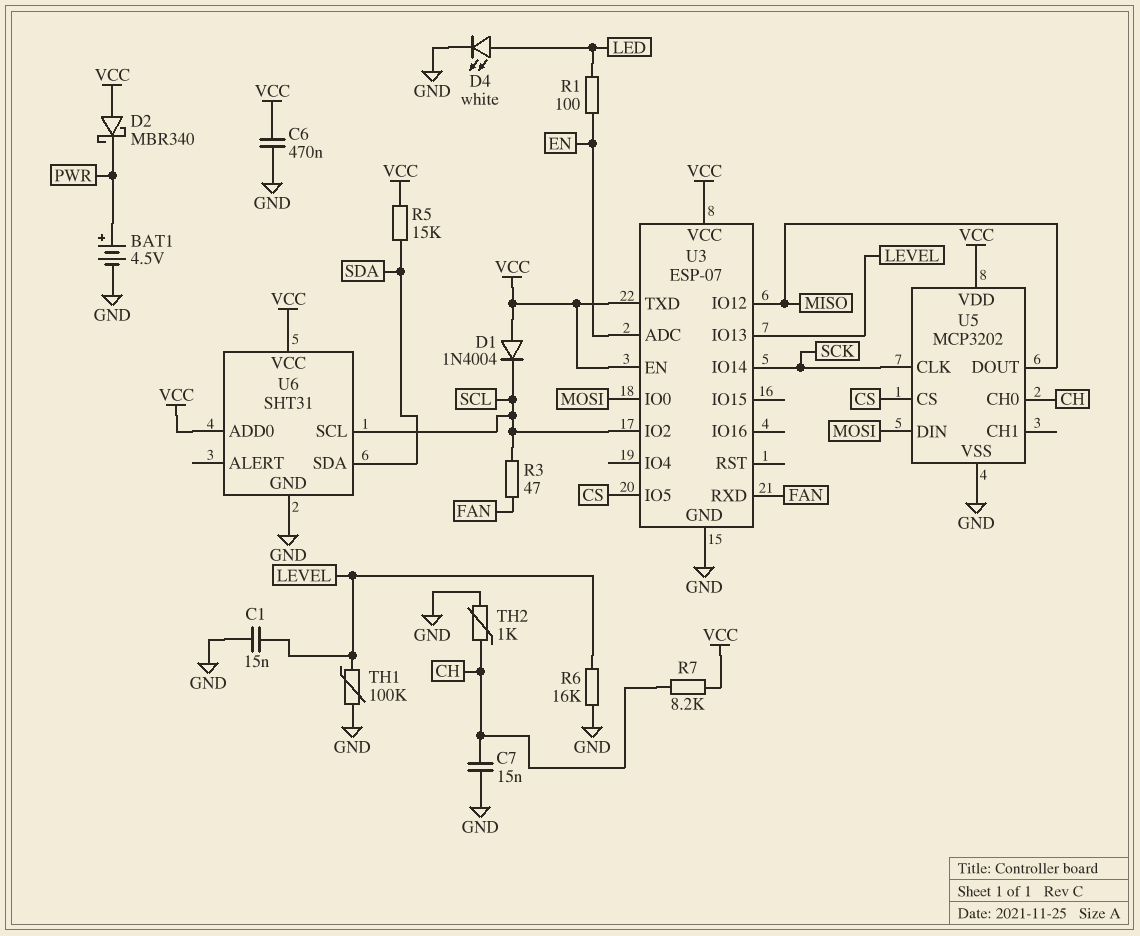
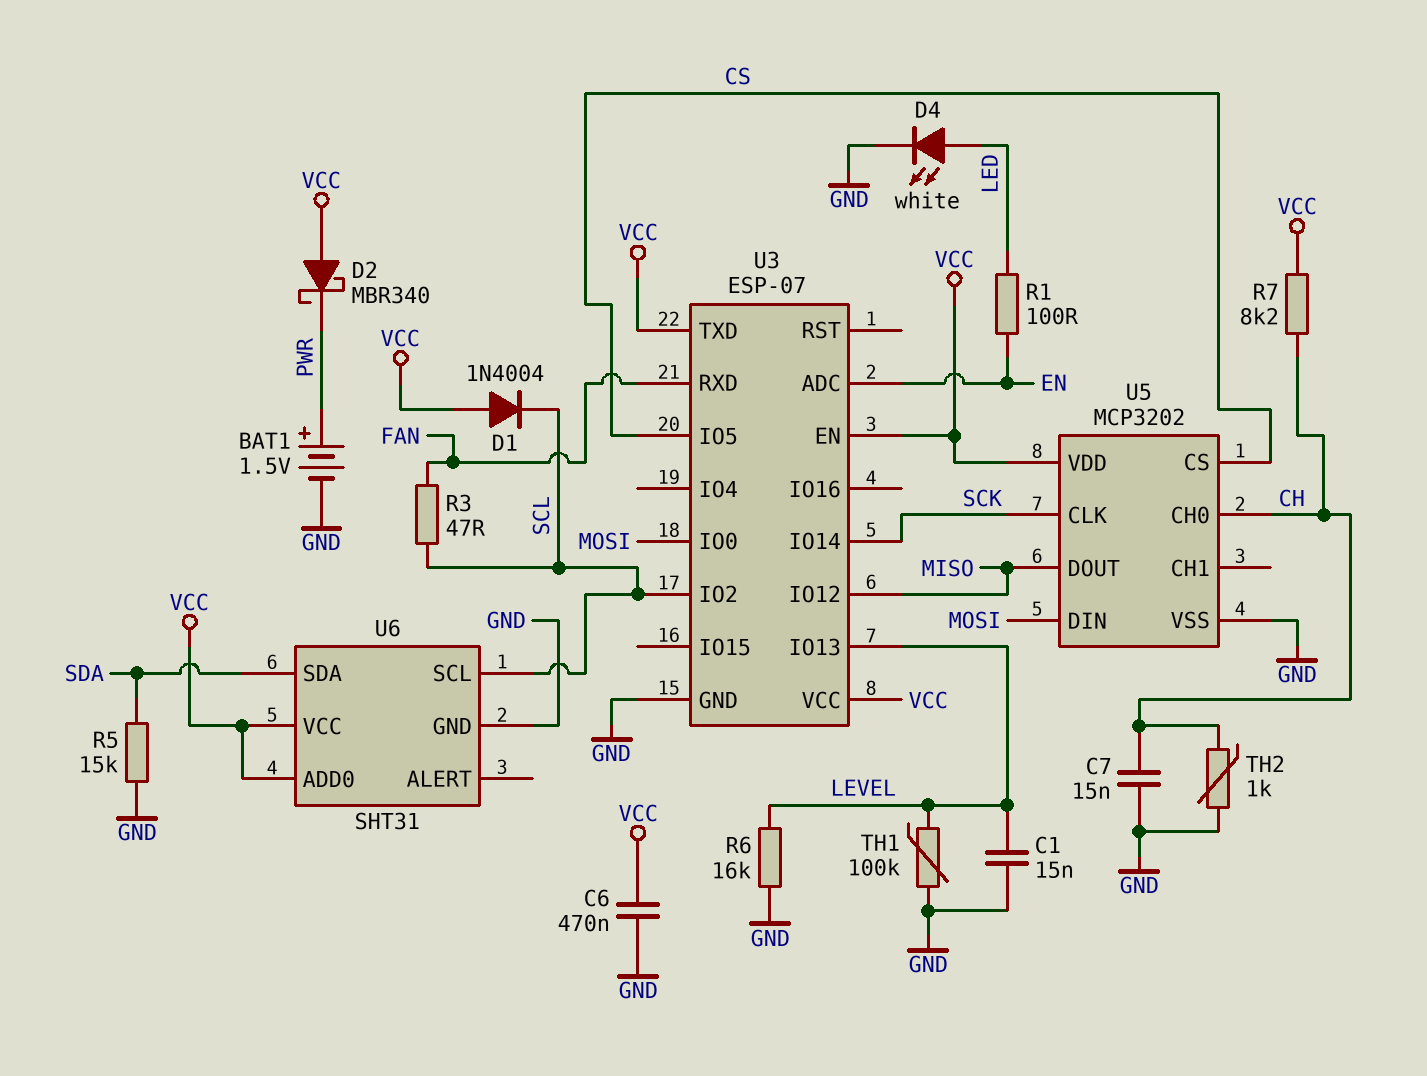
BAT1: 4.5V (plus PWR, minus GND) -> 1.5V (plus PWR, minus GND)
R5: 15k (SDA, VCC) -> 15k (GND, SDA)

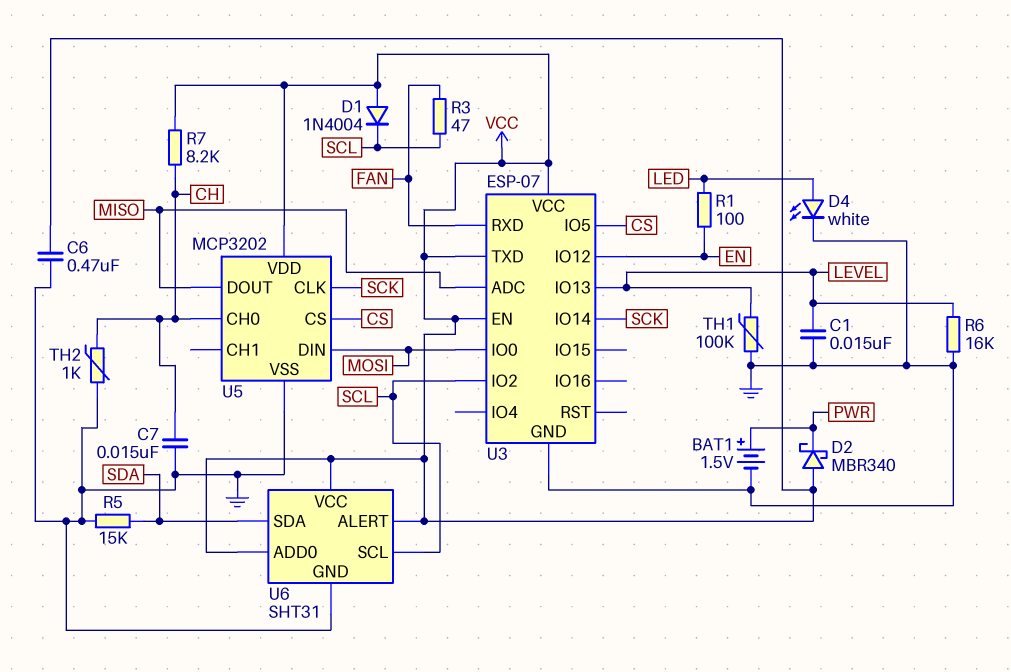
U3 pin ADC: EN -> MISO
U3 pin IO12: MISO -> EN
U6 pin ALERT: none -> VCC

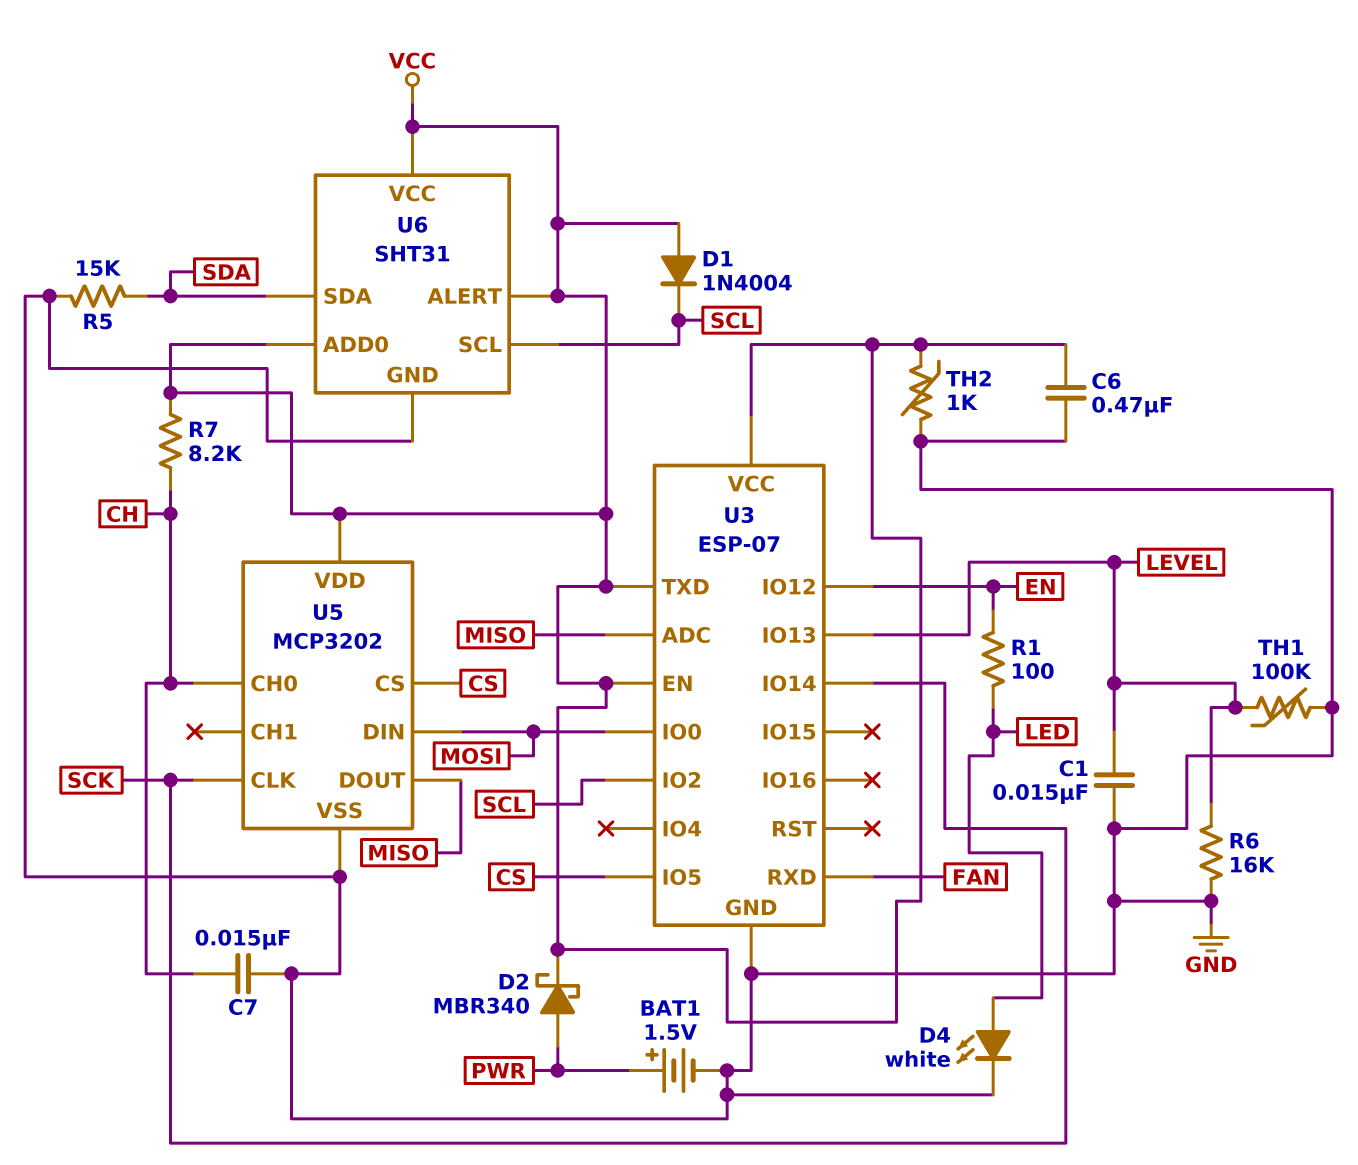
D2: schottky MBR340 (A VCC, K PWR) -> schottky MBR340 (A PWR, K VCC)
R3: 47 (FAN, SCL) -> none
TH2: 1k (CH, GND) -> 1k (GND, VCC)

